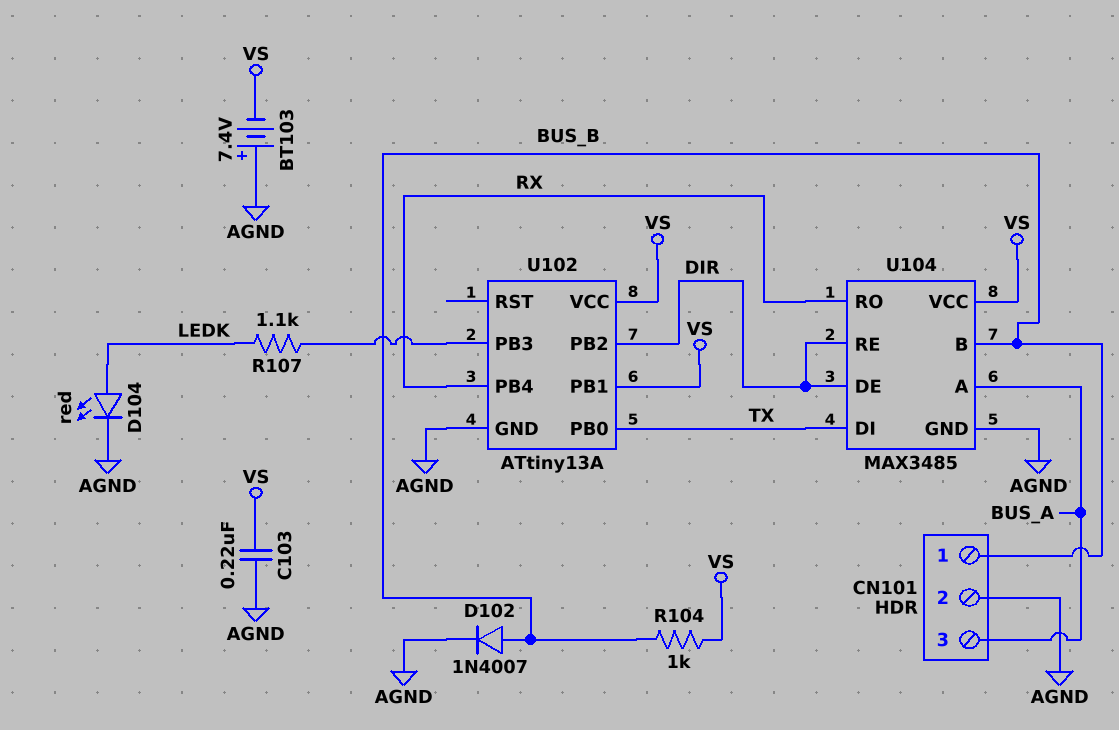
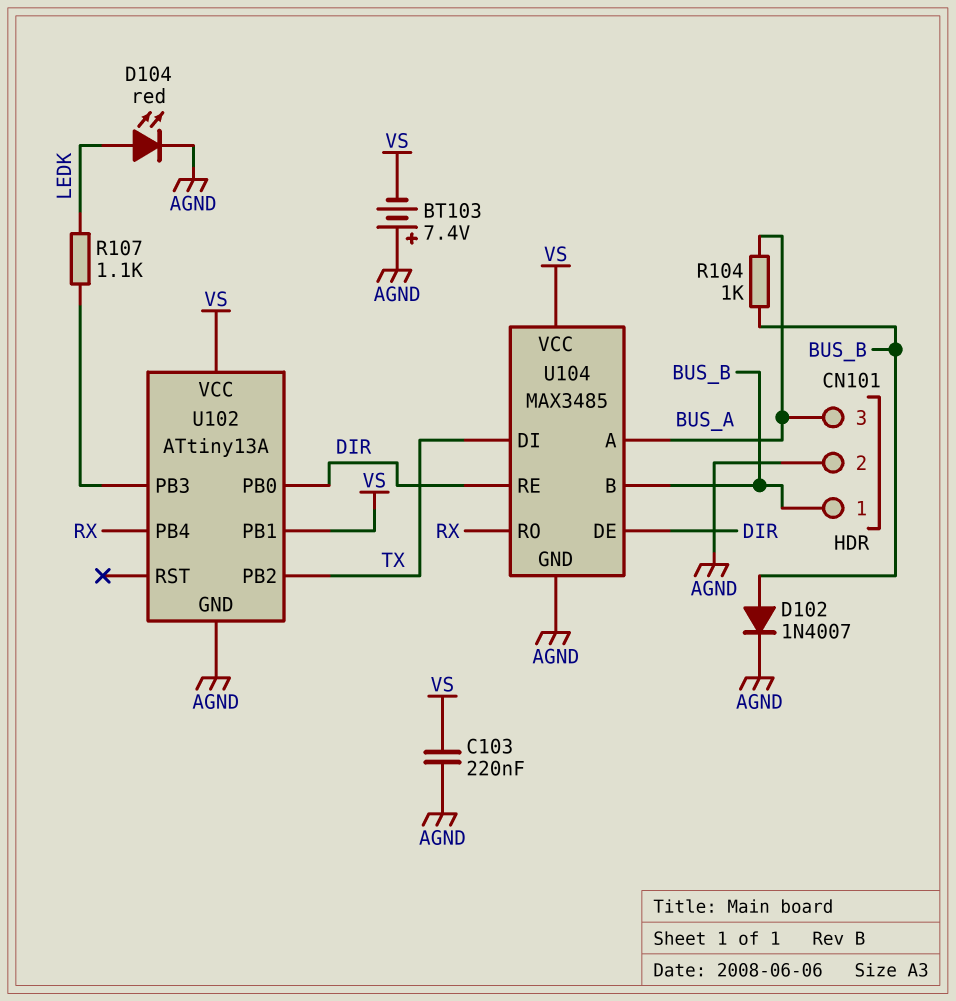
R104: 1k (BUS_B, VS) -> 1k (BUS_A, BUS_B)
U102 pin PB0: TX -> DIR
U102 pin PB2: DIR -> TX

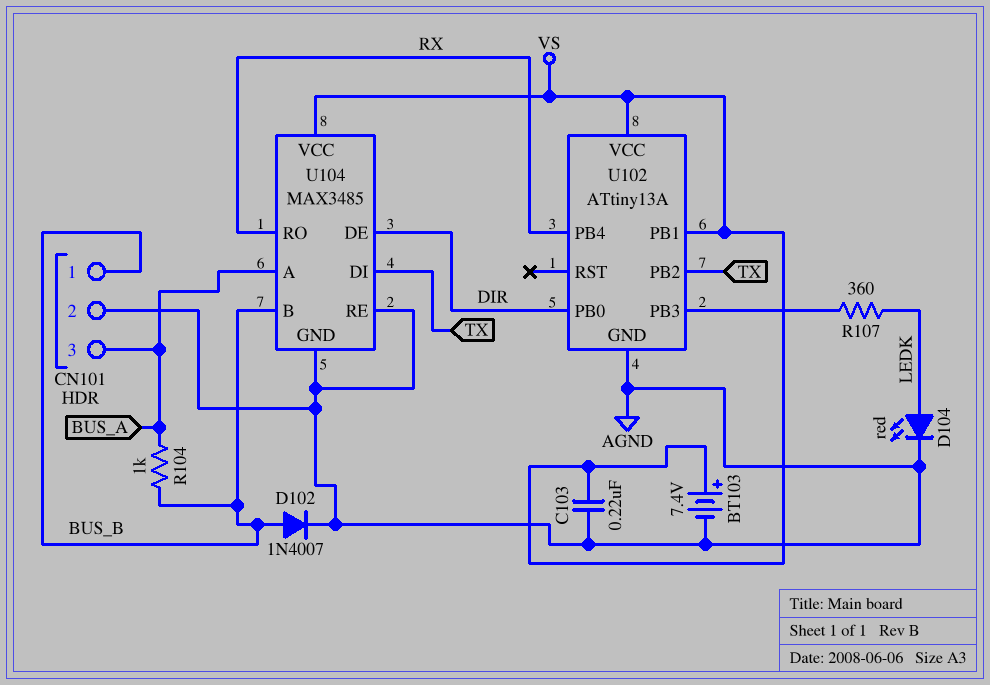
BT103: 7.4V (plus AGND, minus VS) -> 7.4V (plus VS, minus AGND)
R107: 1.1k (LEDK, U102/PB3) -> 360 (LEDK, U102/PB3)
U104 pin RE: DIR -> AGND

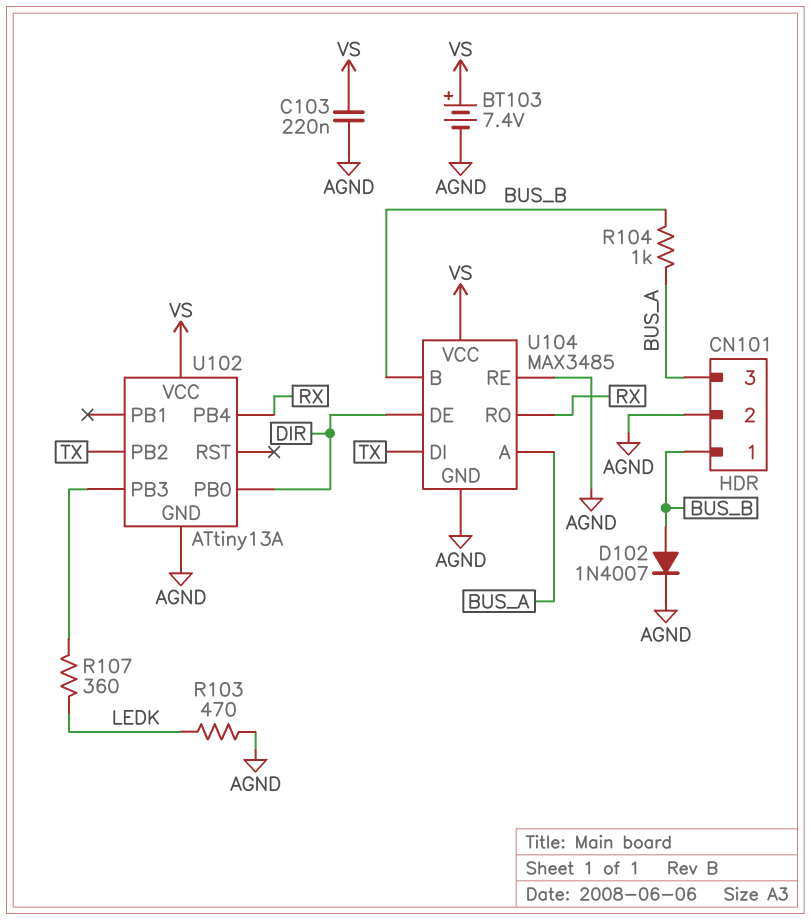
D104: LED red (A LEDK, K AGND) -> none
R103: none -> 470 (AGND, LEDK)
U102 pin PB1: VS -> none

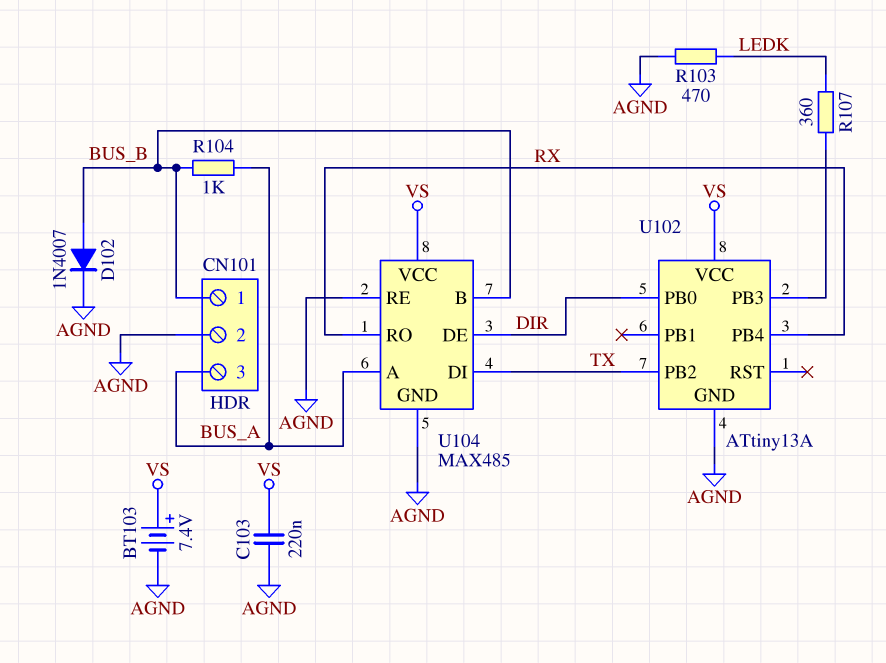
U104: MAX3485 -> MAX485

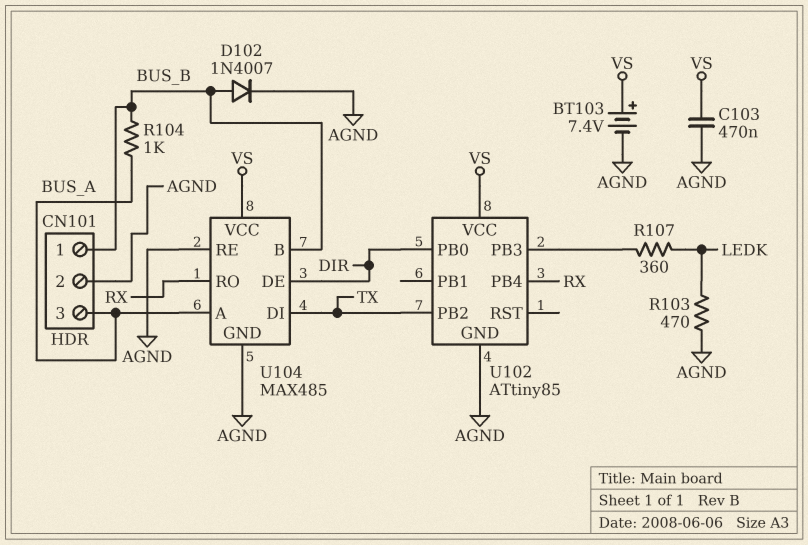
C103: 220nF (AGND, VS) -> 470nF (AGND, VS)
U102: ATtiny13A -> ATtiny85

